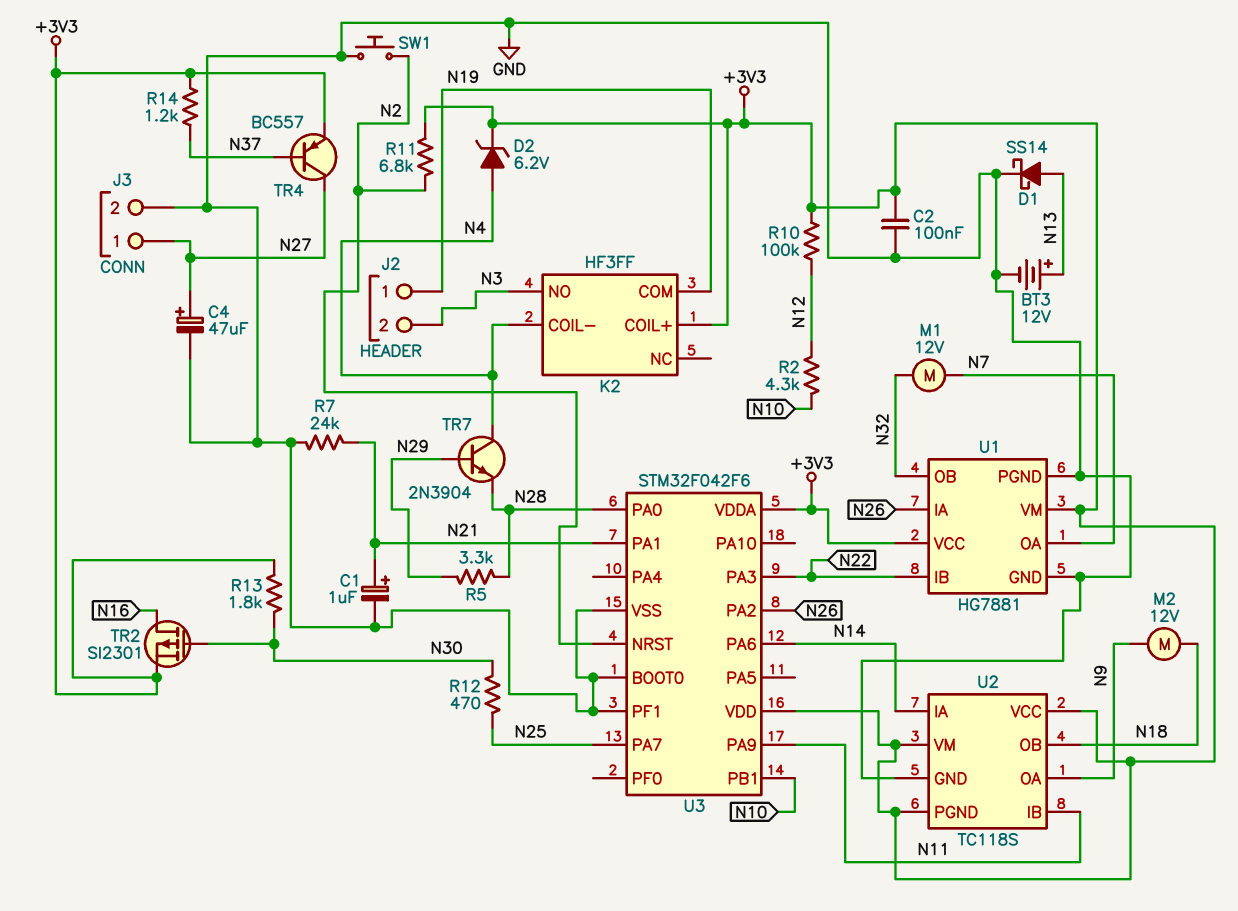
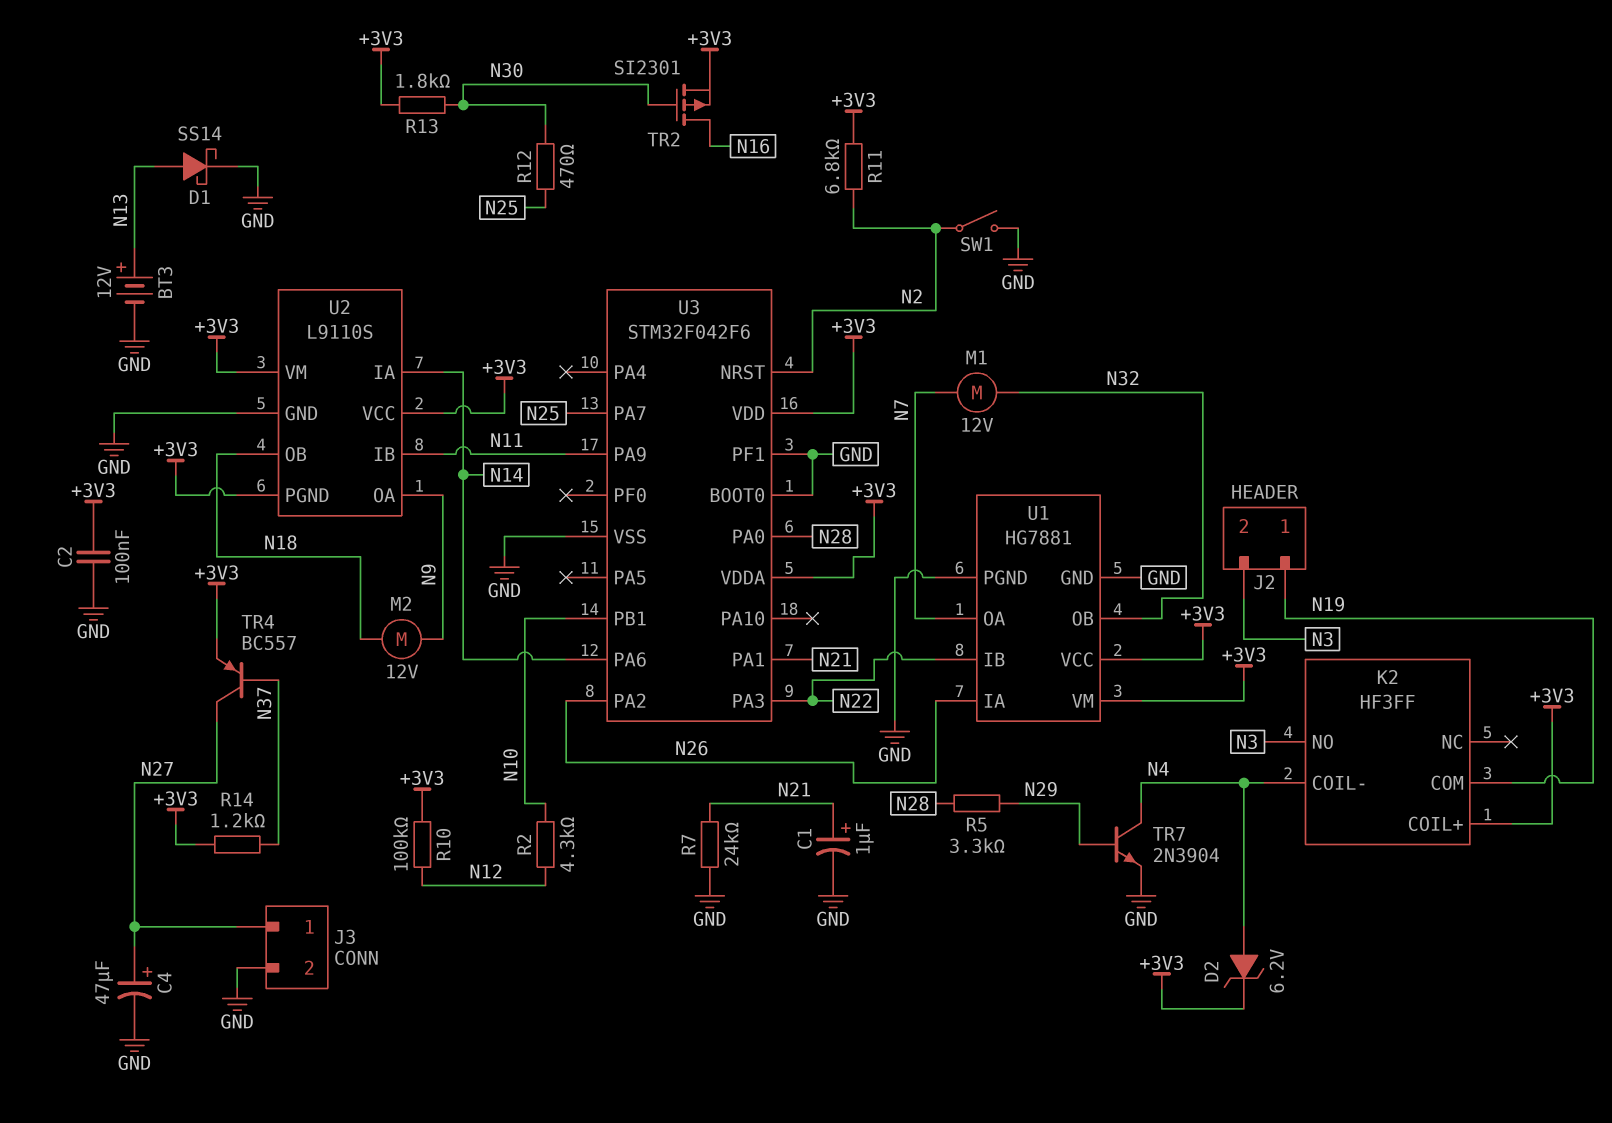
SW1: button (GND, N2) -> switch (GND, N2)
TR7: NPN 2N3904 (B N29, C N4, E N28) -> NPN 2N3904 (B N29, C N4, E GND)
U2: TC118S -> L9110S

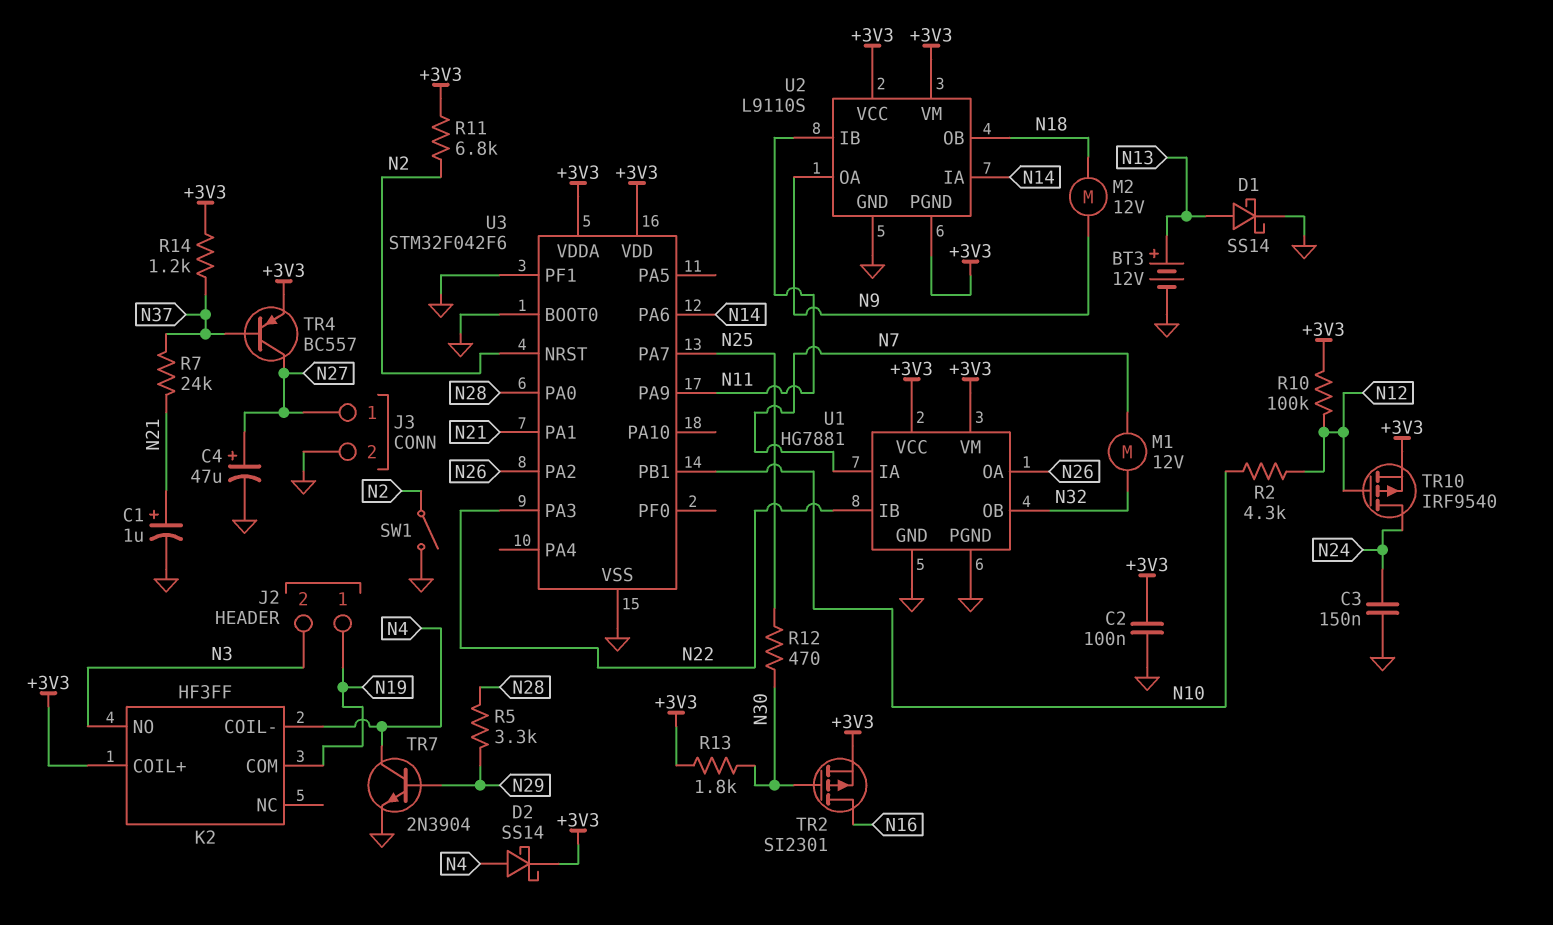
C3: none -> 150nF (GND, N24)
D2: zener 6.2V (A N4, K +3V3) -> schottky SS14 (A N4, K +3V3)
R7: 24k (GND, N21) -> 24k (N21, N37)
TR10: none -> PMOS IRF9540 (G N12, D N24, S +3V3)
U1 pin IA: N26 -> N7
U1 pin OA: N7 -> N26

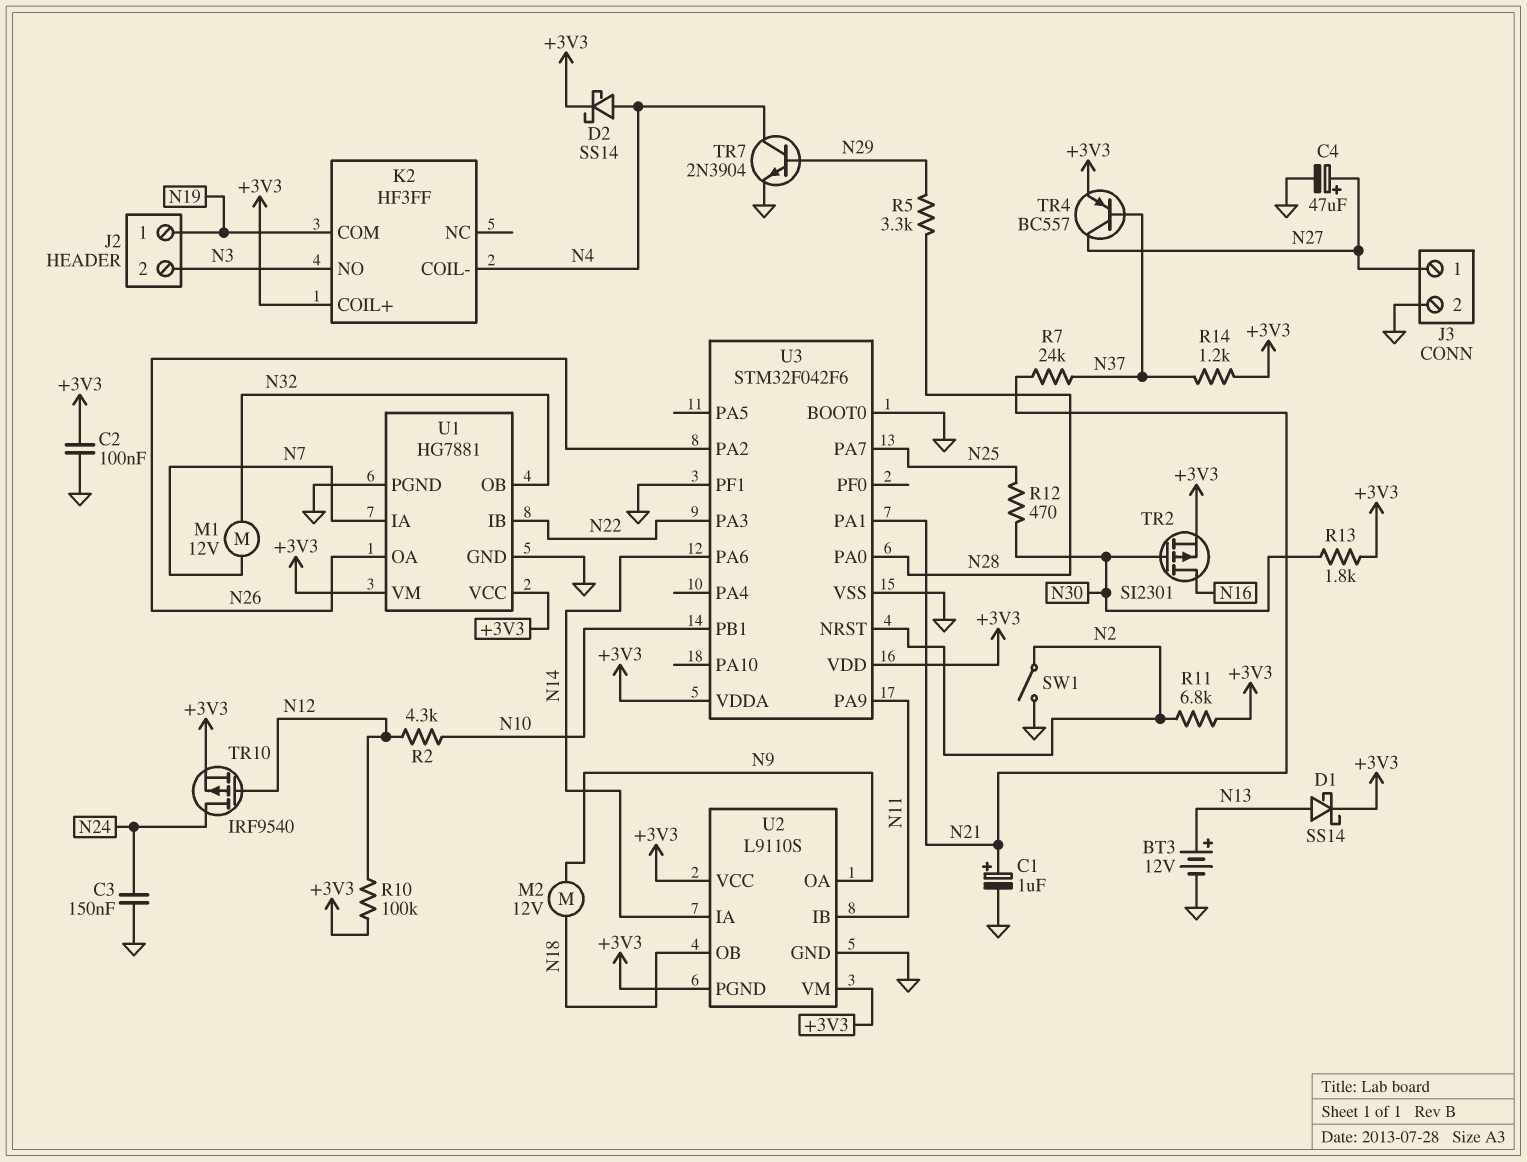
D1: schottky SS14 (A N13, K GND) -> schottky SS14 (A N13, K +3V3)

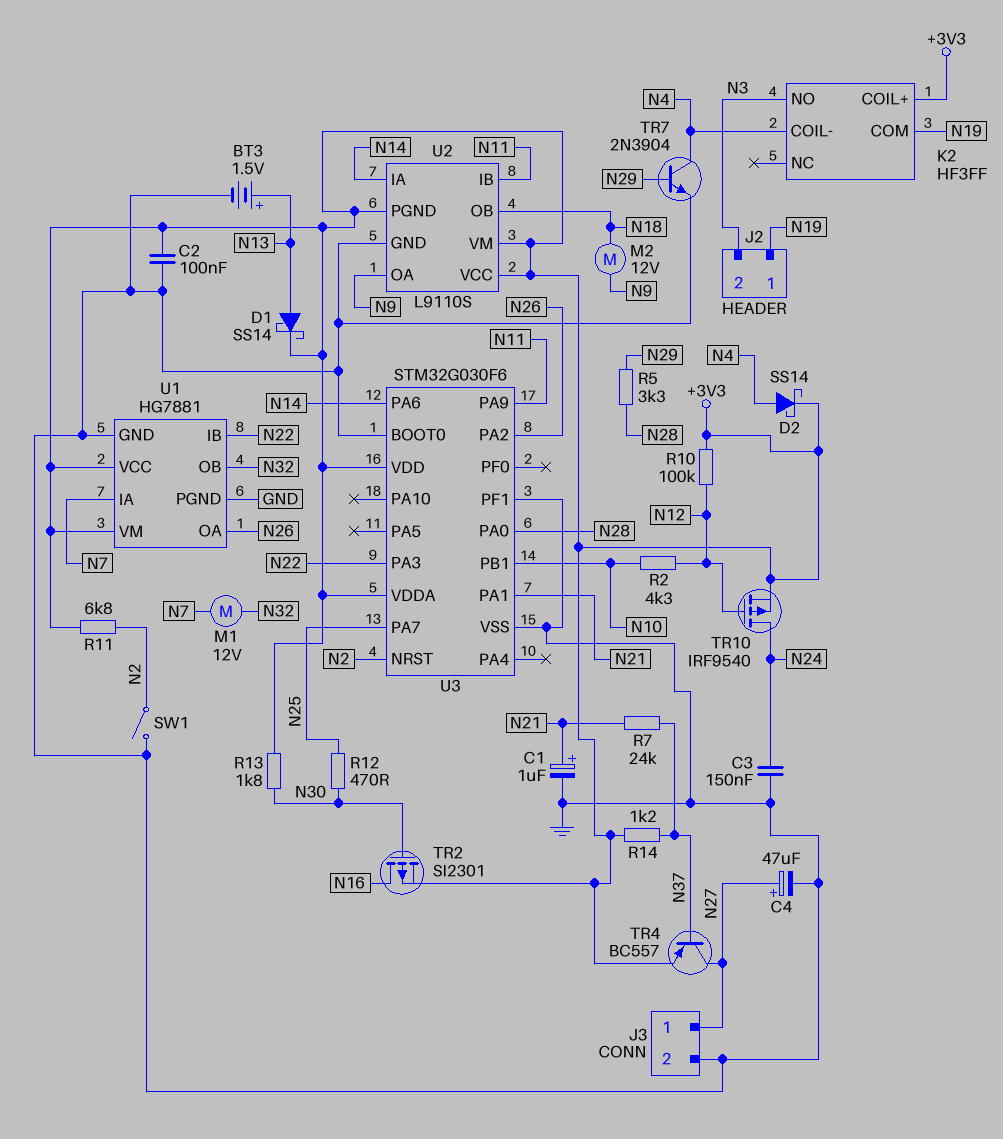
BT3: 12V (plus N13, minus GND) -> 1.5V (plus N13, minus GND)
U3: STM32F042F6 -> STM32G030F6

